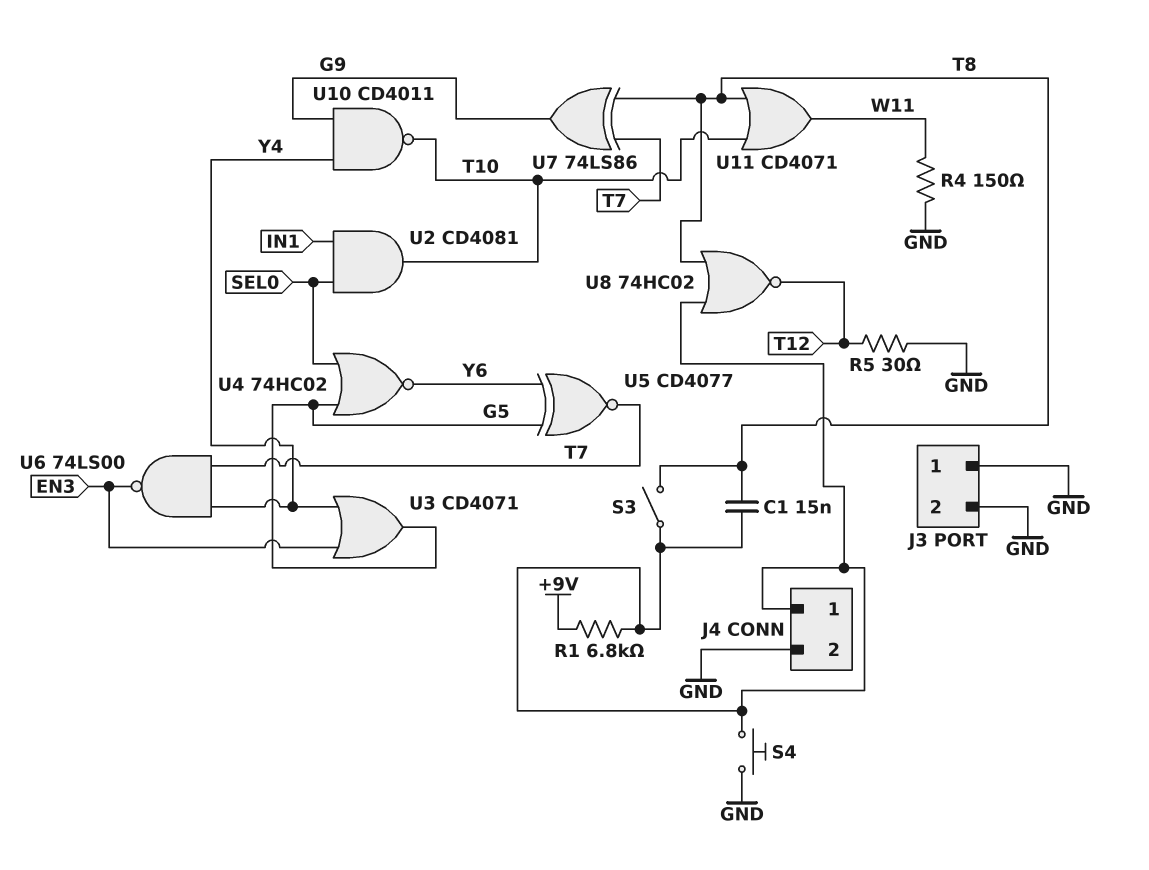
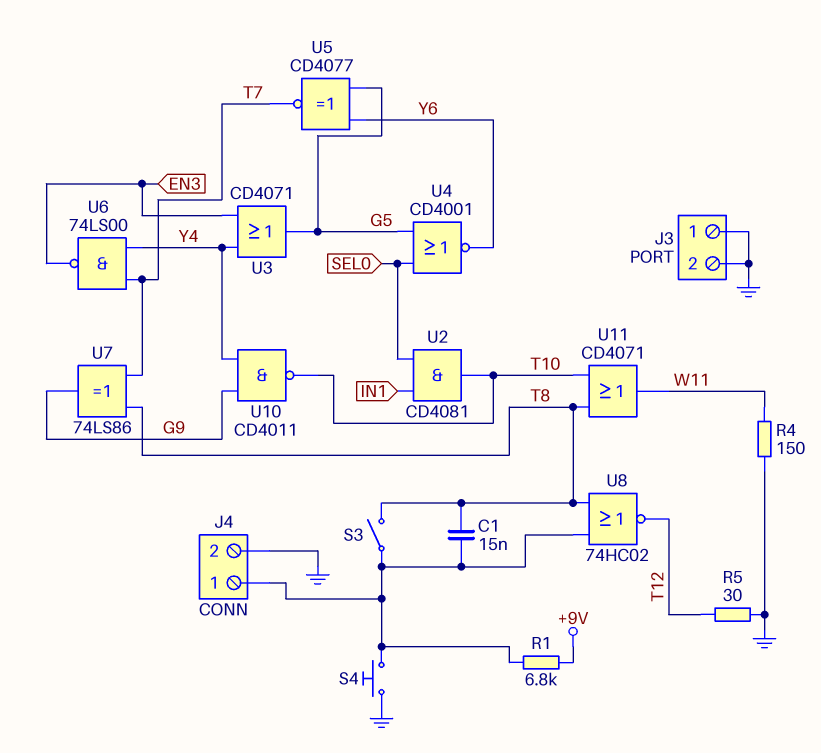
U4: NOR 74HC02 (in G5, in SEL0, out Y6) -> NOR CD4001 (in G5, in SEL0, out Y6)

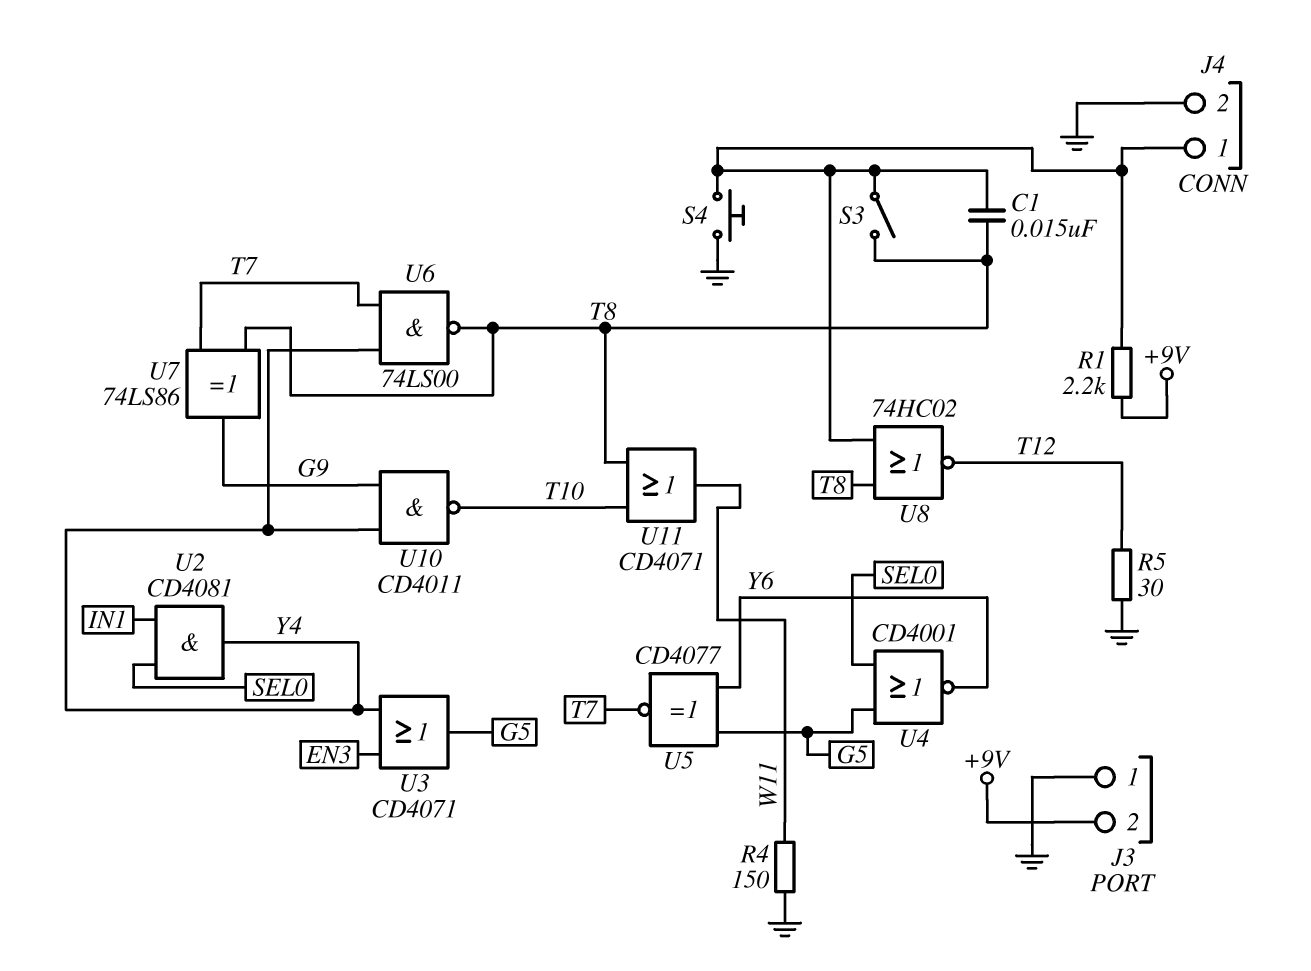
J3 pin 2: GND -> +9V
R1: 6.8k (+9V, J4/1) -> 2.2k (+9V, J4/1)
U2: AND CD4081 (in IN1, in SEL0, out T10) -> AND CD4081 (in IN1, in SEL0, out Y4)
U6: NAND 74LS00 (in T7, in Y4, out EN3) -> NAND 74LS00 (in T7, in Y4, out T8)

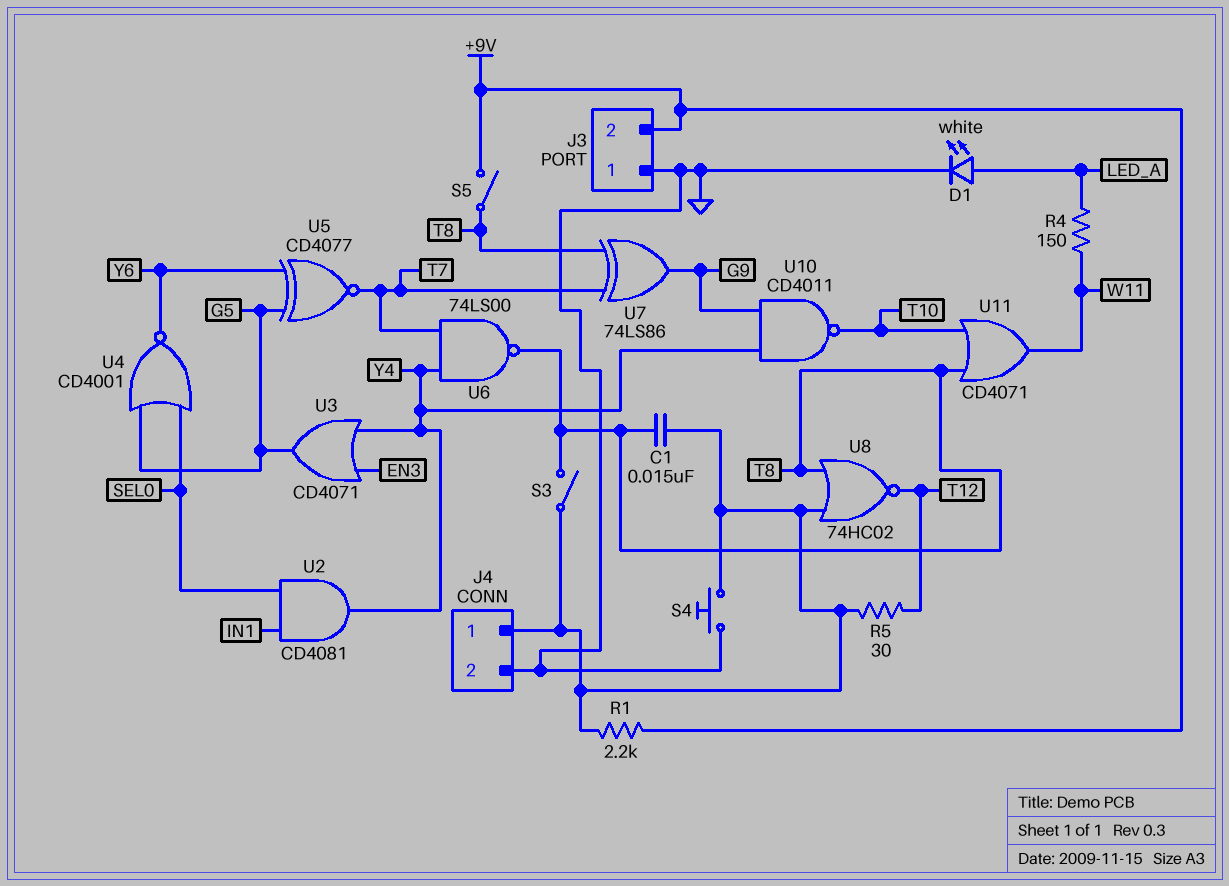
D1: none -> LED white (A LED_A, K GND)
R4: 150 (GND, W11) -> 150 (LED_A, W11)
R5: 30 (GND, T12) -> 30 (J4/1, T12)
S5: none -> switch (+9V, T8)

